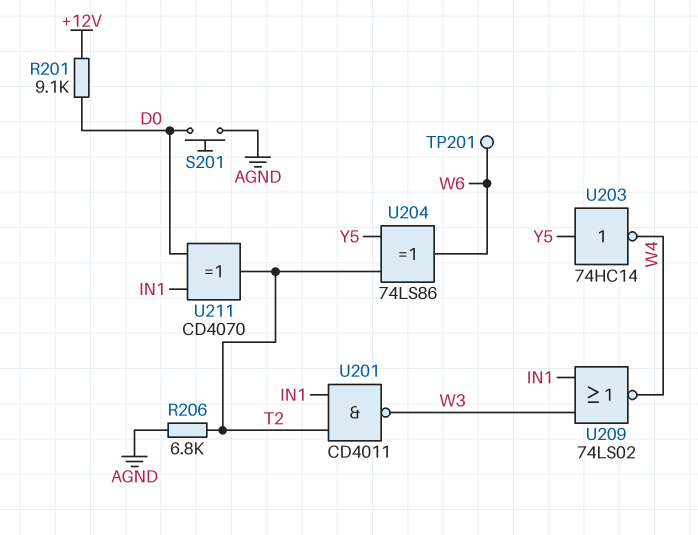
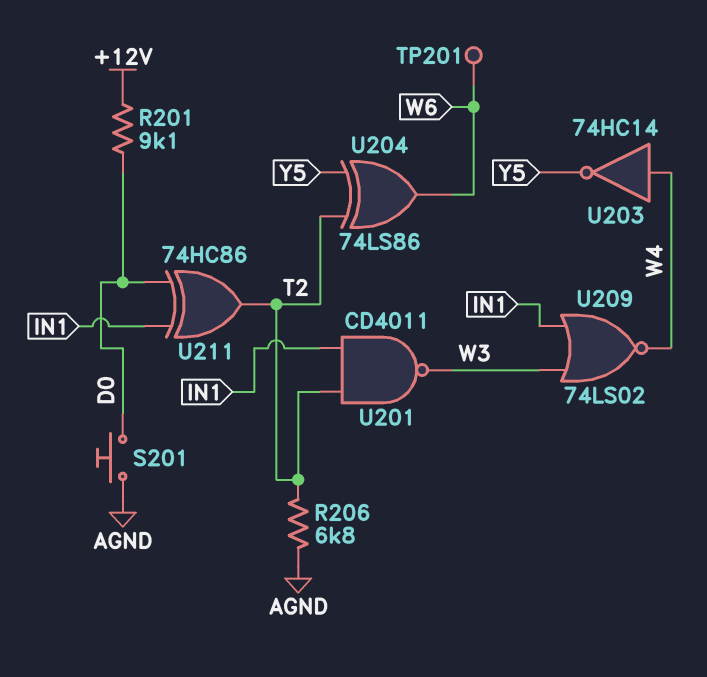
U203: NOT 74HC14 (in Y5, out W4) -> NOT 74HC14 (in W4, out Y5)
U211: XOR CD4070 (in D0, in IN1, out T2) -> XOR 74HC86 (in D0, in IN1, out T2)

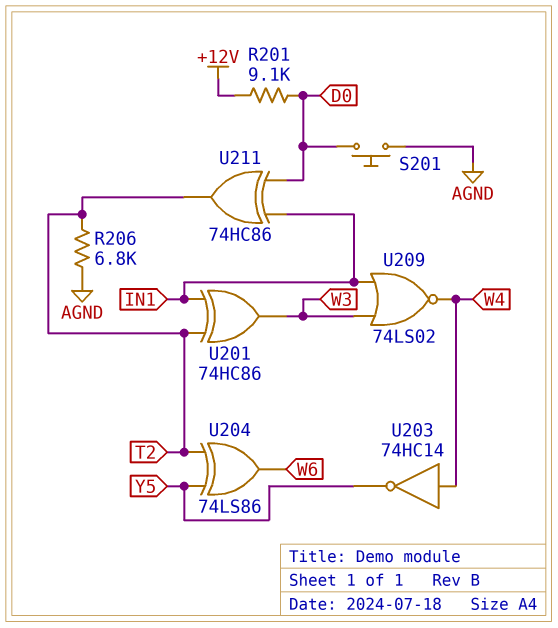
TP201: test point (W6) -> none
U201: NAND CD4011 (in IN1, in T2, out W3) -> XOR 74HC86 (in IN1, in T2, out W3)

